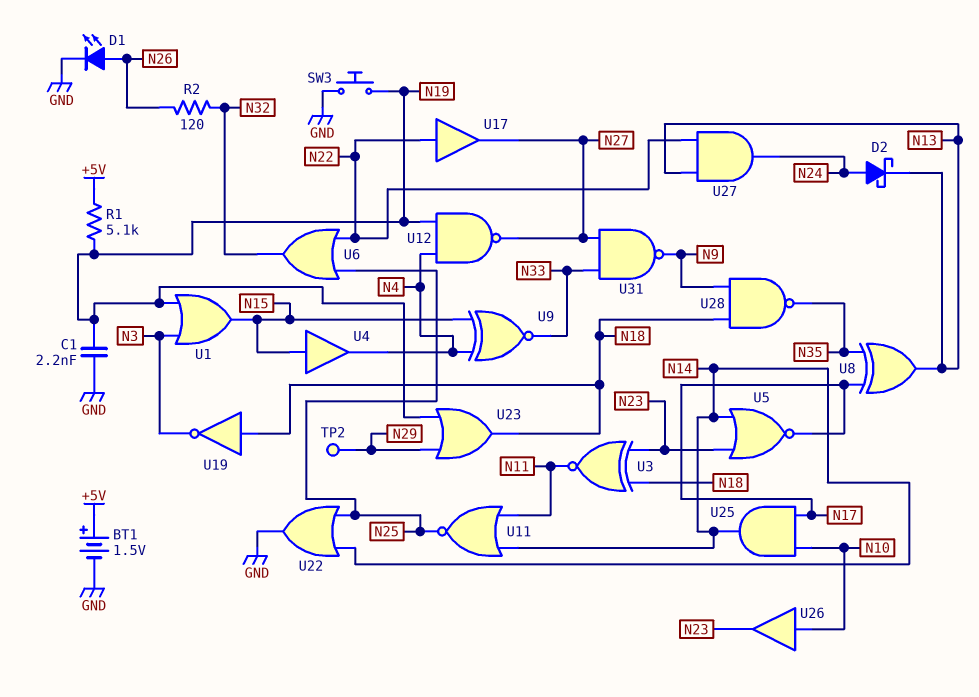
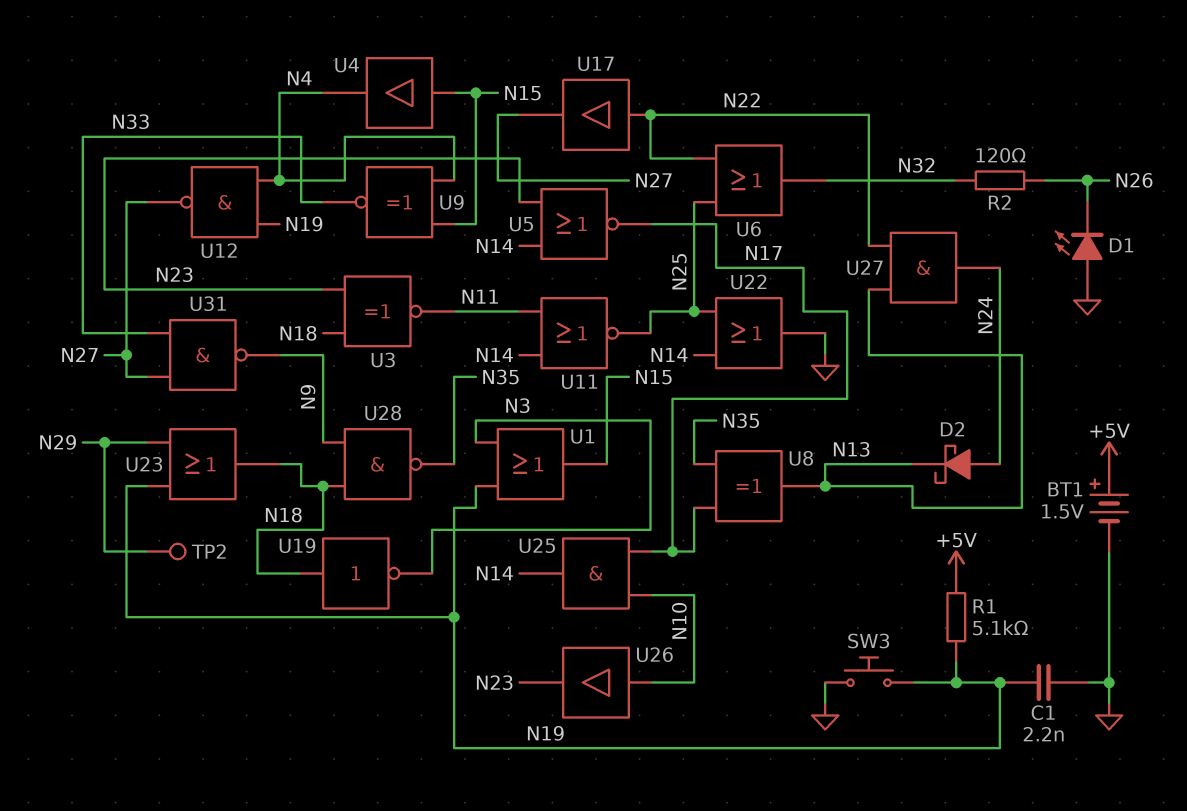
D1: LED (A N26, K GND) -> LED (A GND, K N26)

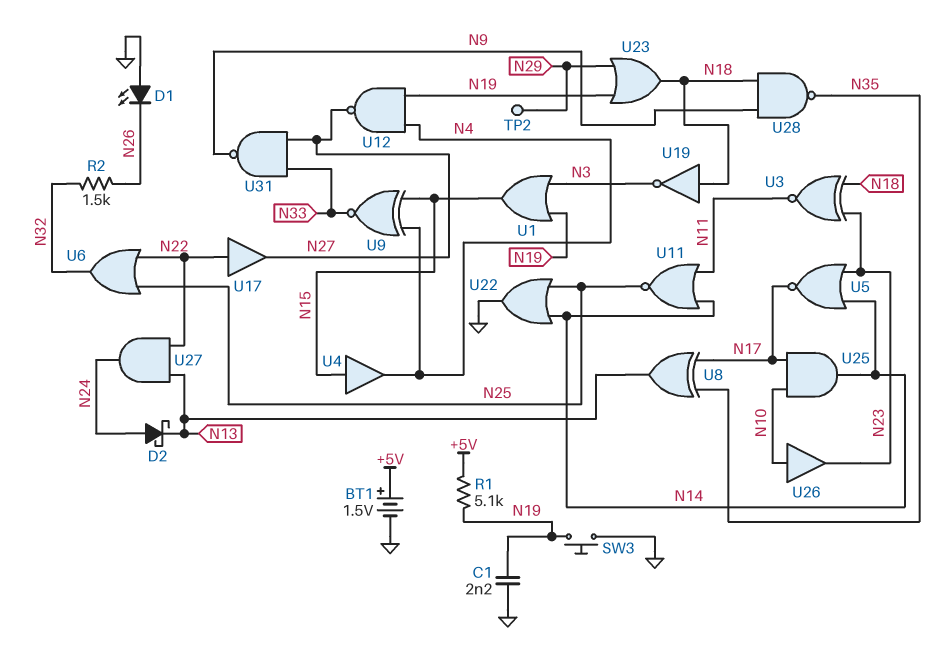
R2: 120 (N26, N32) -> 1.5k (N26, N32)

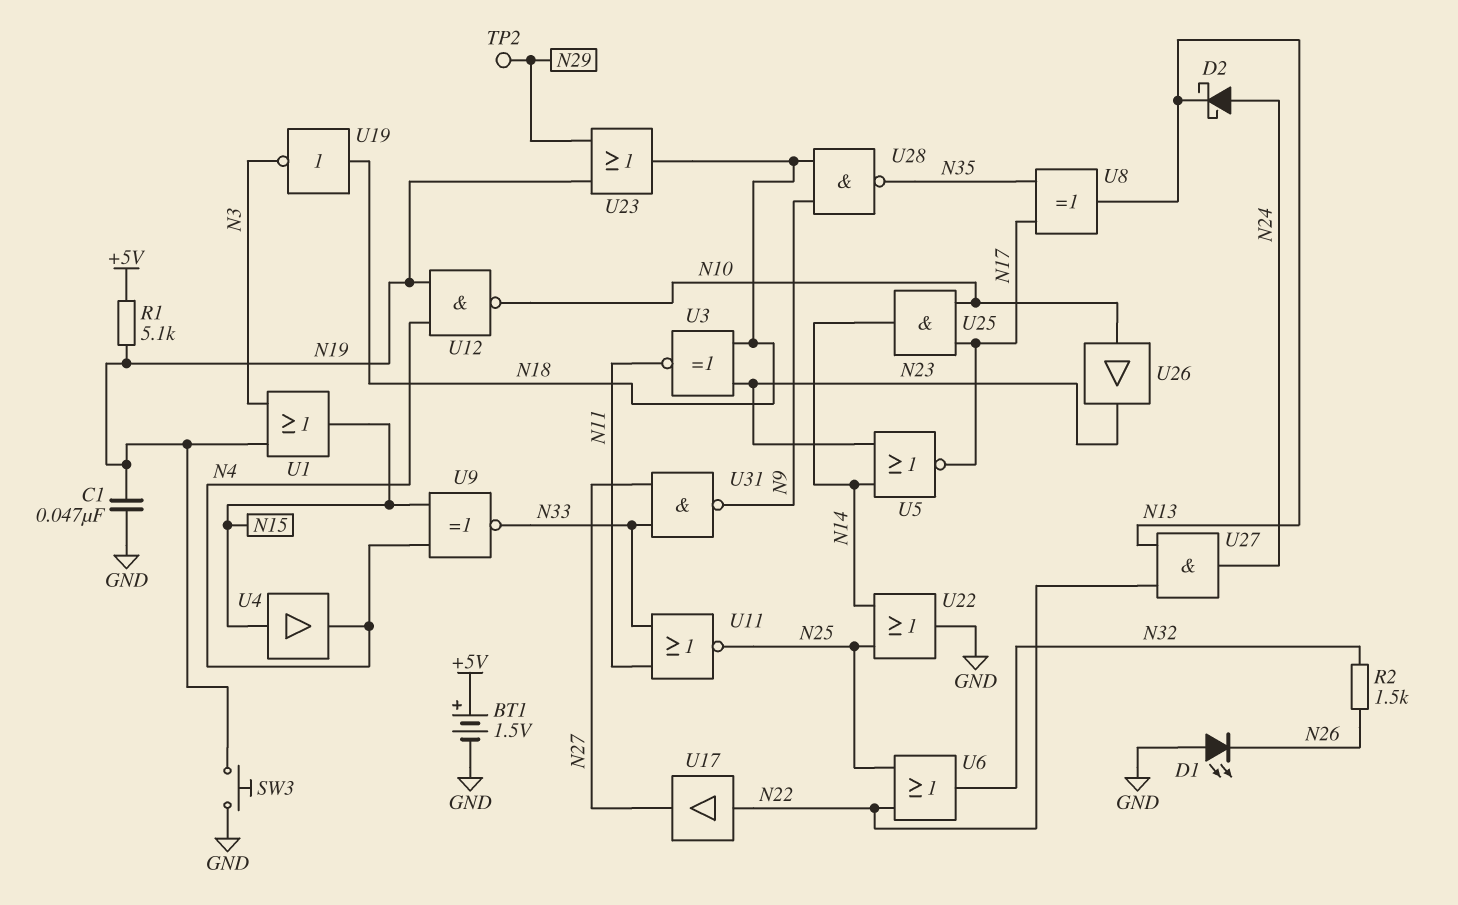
C1: 2.2nF (GND, N19) -> 47nF (GND, N19)
U11: NOR (in N11, in N14, out N25) -> NOR (in N11, in N33, out N25)
U12: NAND (in N4, in N19, out N27) -> NAND (in N4, in N19, out N10)

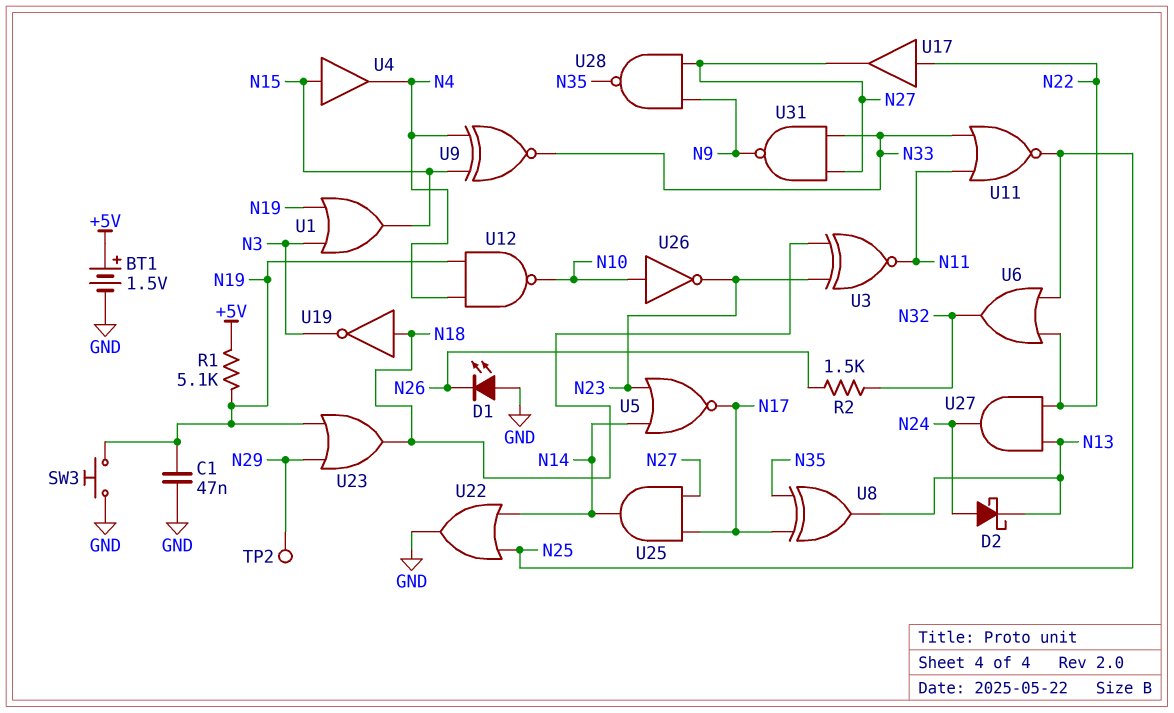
U25: AND (in N10, in N17, out N14) -> AND (in N17, in N27, out N14)
U26: buffer (in N10, out N23) -> NOT (in N10, out N23)
U28: NAND (in N9, in N18, out N35) -> NAND (in N9, in N27, out N35)

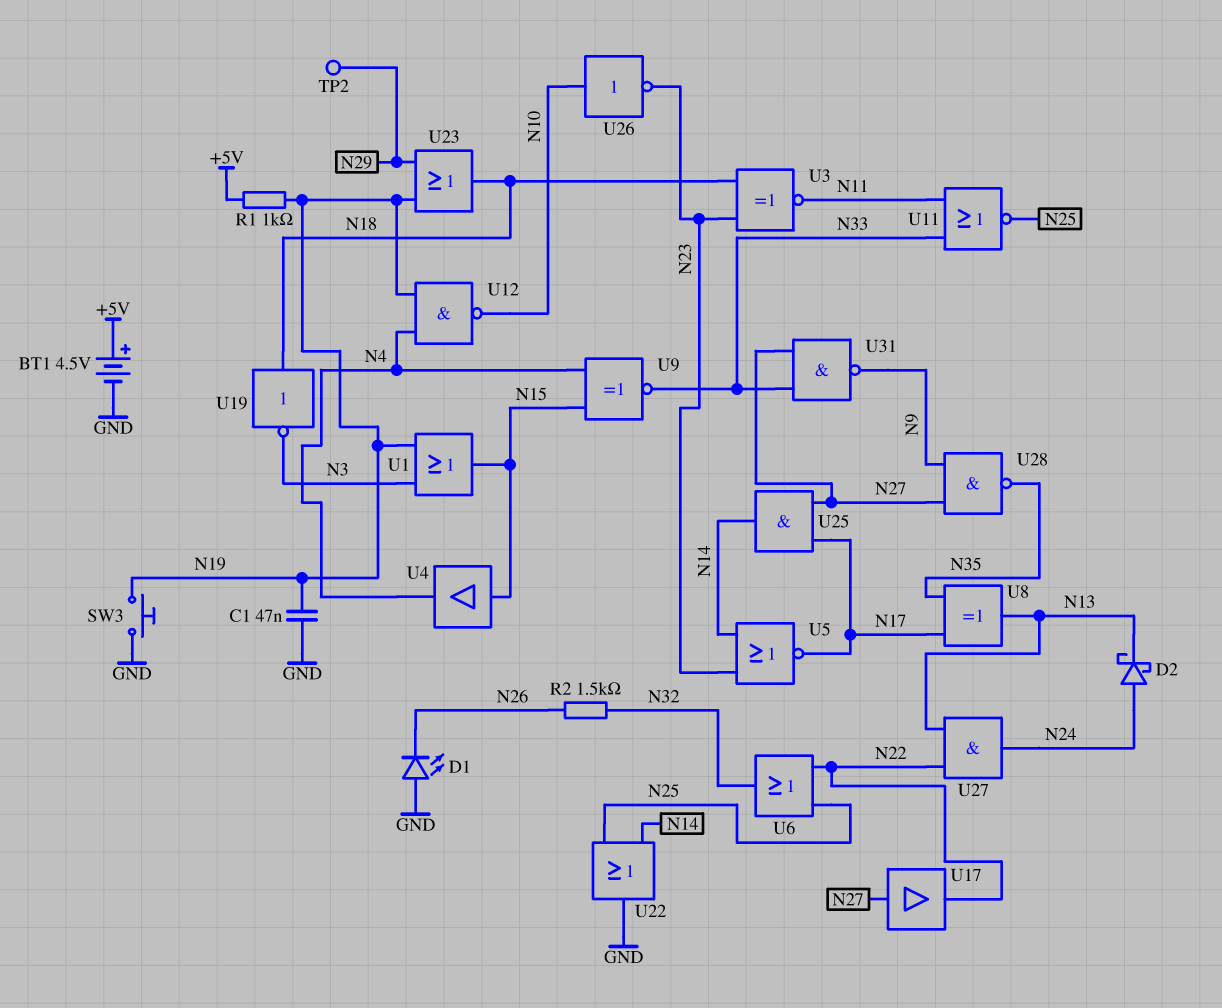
BT1: 1.5V (plus +5V, minus GND) -> 4.5V (plus +5V, minus GND)
R1: 5.1k (+5V, N19) -> 1k (+5V, N19)
U17: buffer (in N22, out N27) -> buffer (in N27, out N22)

